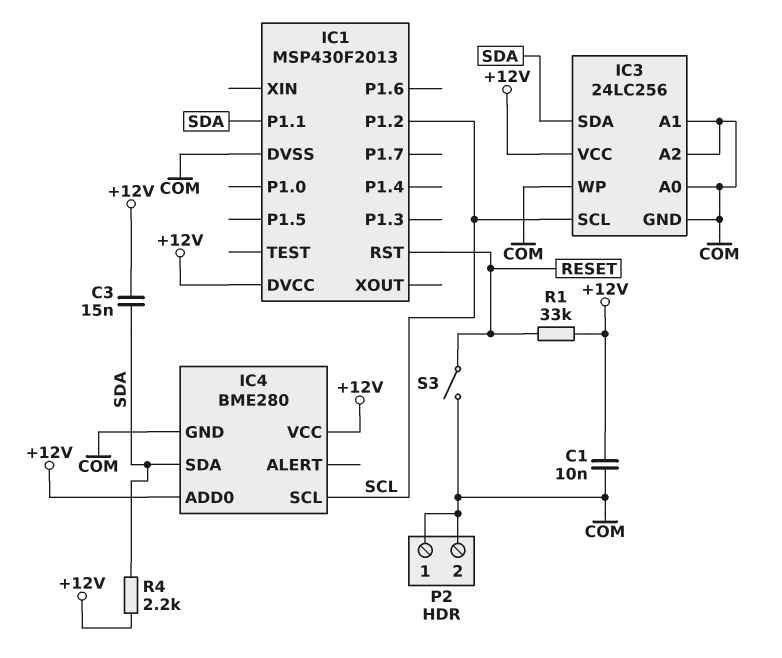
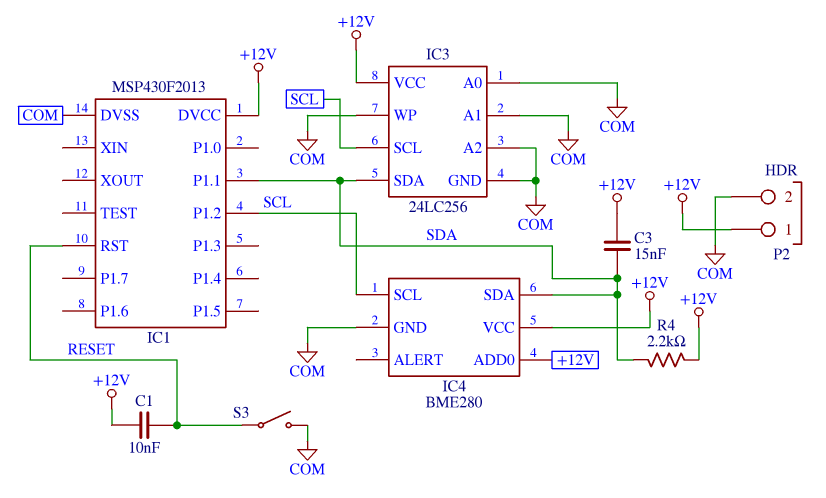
C1: 10nF (+12V, COM) -> 10nF (+12V, RESET)
P2 pin 1: COM -> +12V
R1: 33k (+12V, RESET) -> none

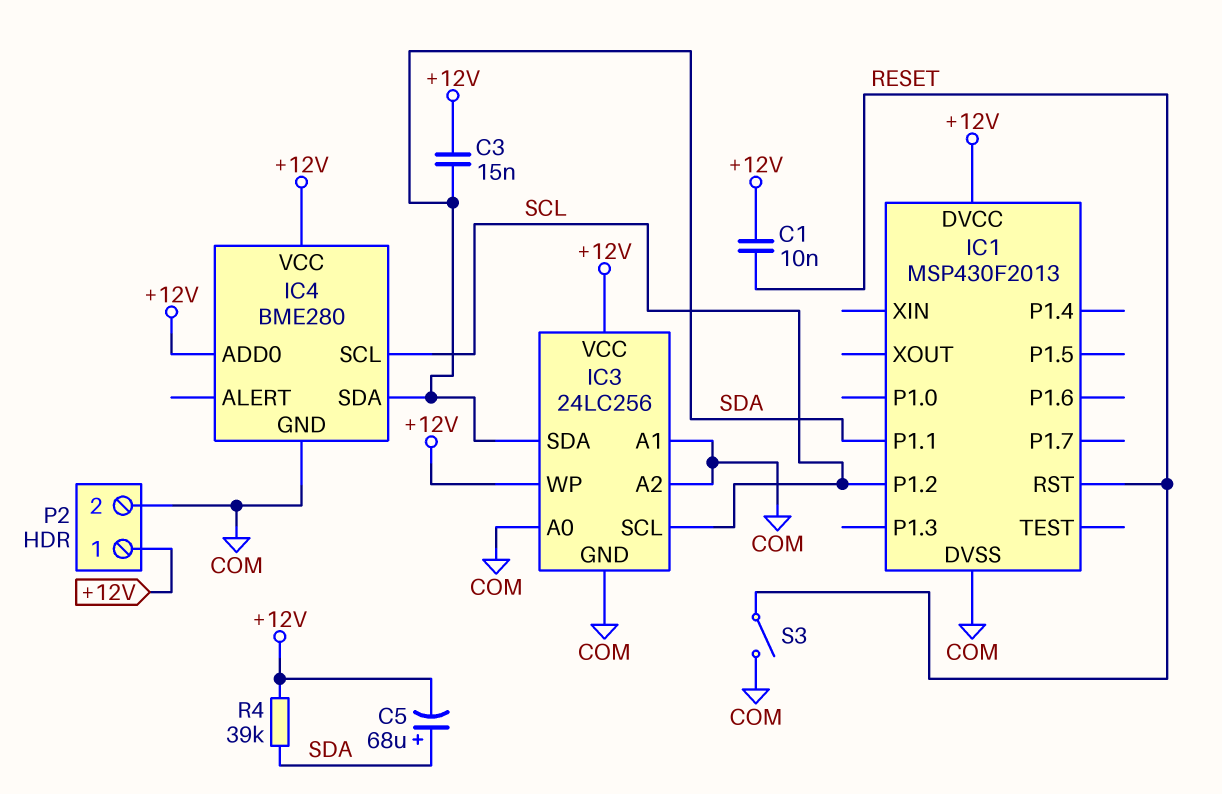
C5: none -> 68uF (plus SDA, minus +12V)
IC3 pin WP: COM -> +12V
R4: 2.2k (+12V, SDA) -> 39k (+12V, SDA)

